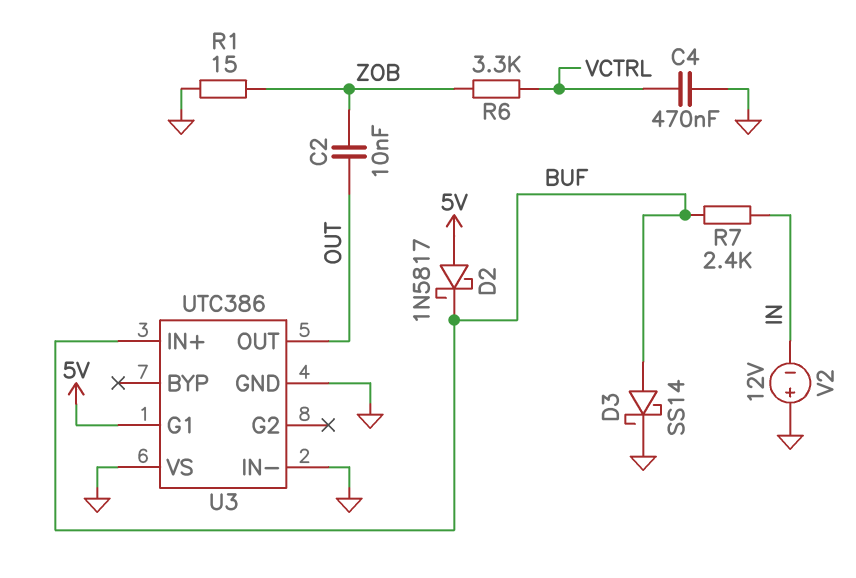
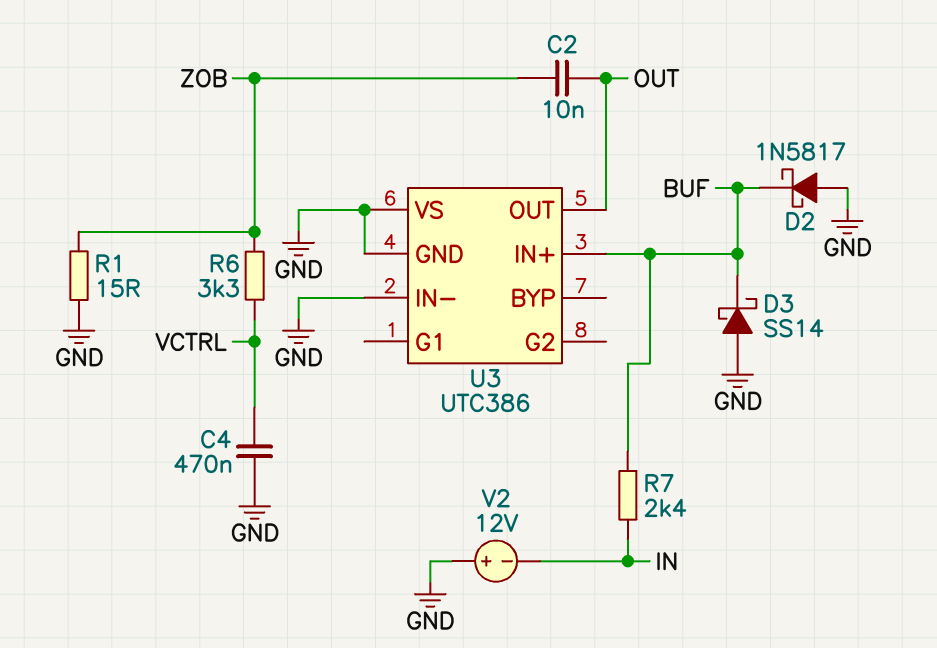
D2: schottky 1N5817 (A 5V, K BUF) -> schottky 1N5817 (A GND, K BUF)
D3: schottky SS14 (A BUF, K GND) -> schottky SS14 (A GND, K BUF)
U3 pin G1: 5V -> none

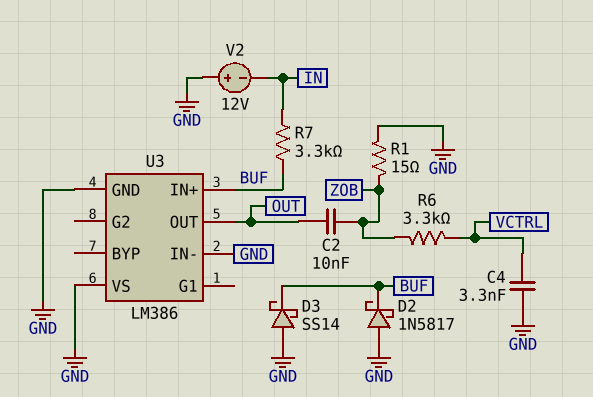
C4: 470nF (GND, VCTRL) -> 3.3nF (GND, VCTRL)
R7: 2.4k (BUF, IN) -> 3.3k (BUF, IN)
U3: UTC386 -> LM386

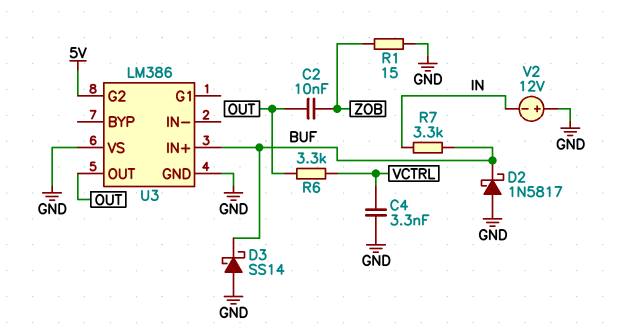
R6: 3.3k (VCTRL, ZOB) -> 3.3k (OUT, VCTRL)
U3 pin G2: none -> 5V
U3 pin IN-: GND -> none

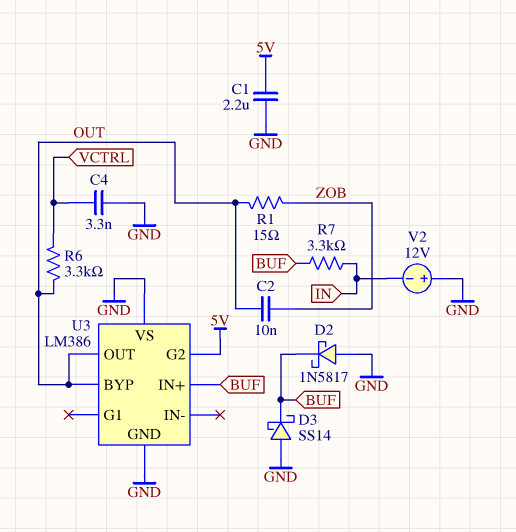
C1: none -> 2.2uF (5V, GND)
R1: 15 (GND, ZOB) -> 15 (OUT, ZOB)
U3 pin BYP: none -> OUT

